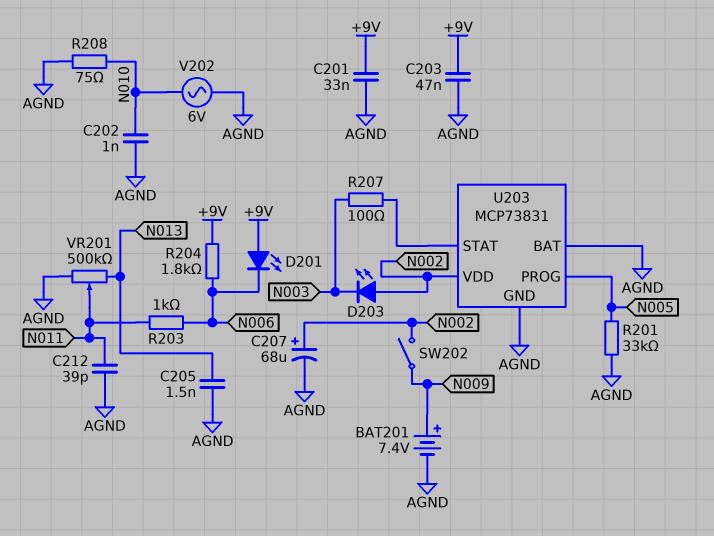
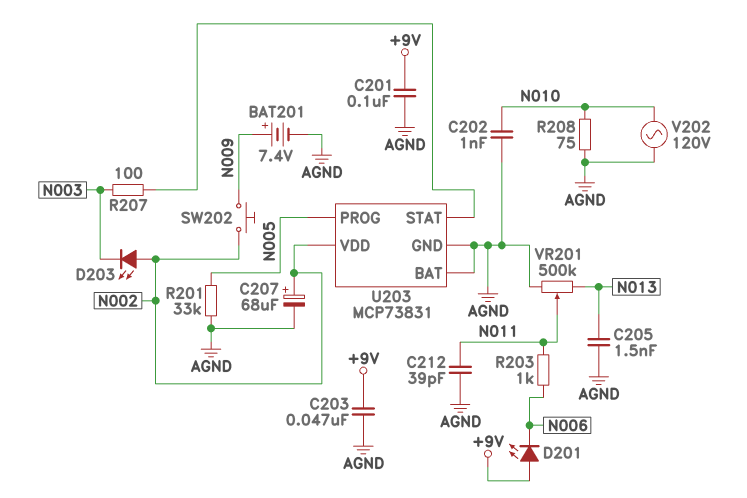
C201: 33nF (+9V, AGND) -> 100nF (+9V, AGND)
R204: 1.8k (+9V, N006) -> none
SW202: switch (N002, N009) -> button (N002, N009)
V202: AC 6V (AGND, N010) -> AC 120V (AGND, N010)

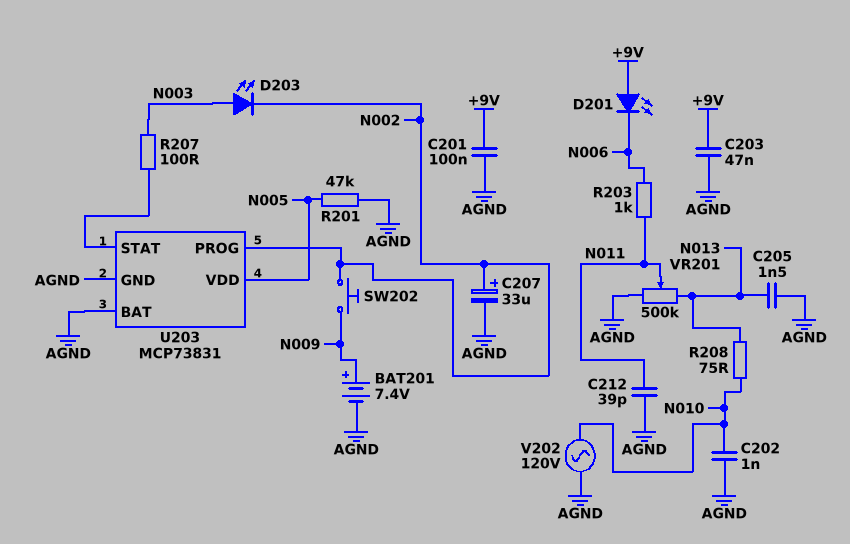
C207: 68uF (plus N002, minus AGND) -> 33uF (plus N002, minus AGND)
D203: LED (A N002, K N003) -> LED (A N003, K N002)
R201: 33k (AGND, N005) -> 47k (AGND, N005)
R208: 75 (AGND, N010) -> 75 (N010, N013)
U203 pin PROG: N005 -> N002
U203 pin VDD: N002 -> N005

